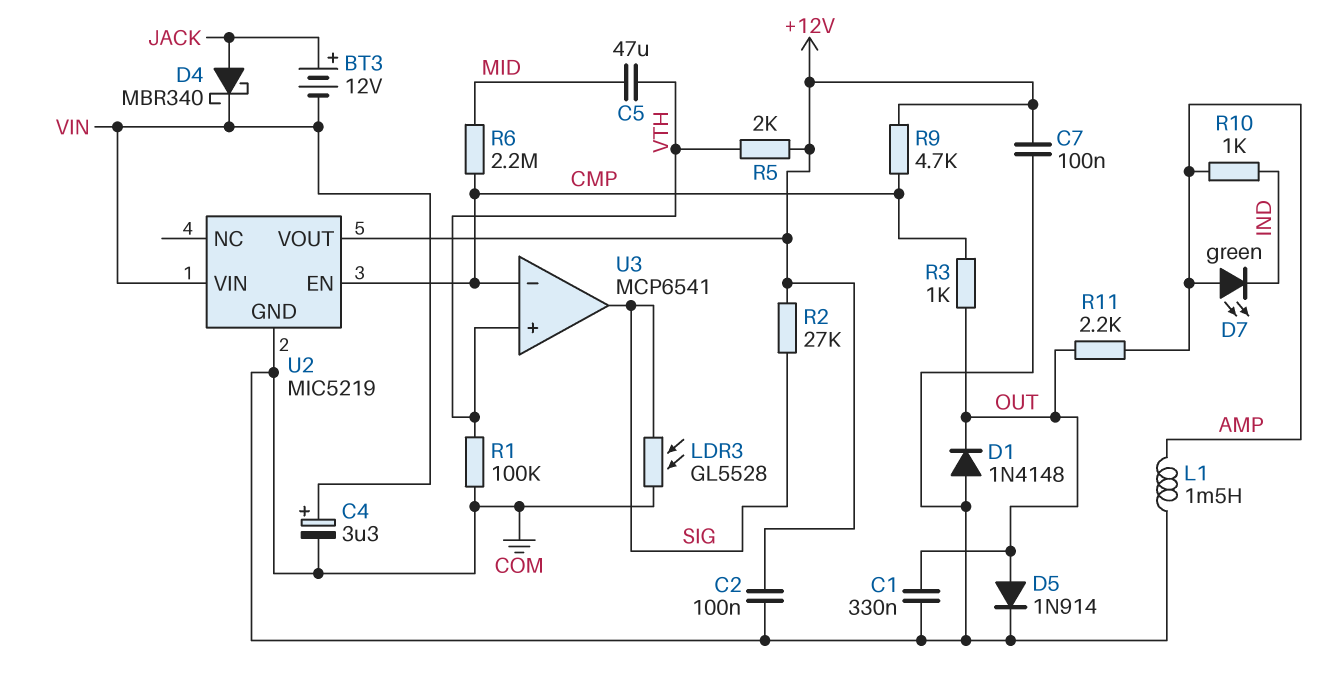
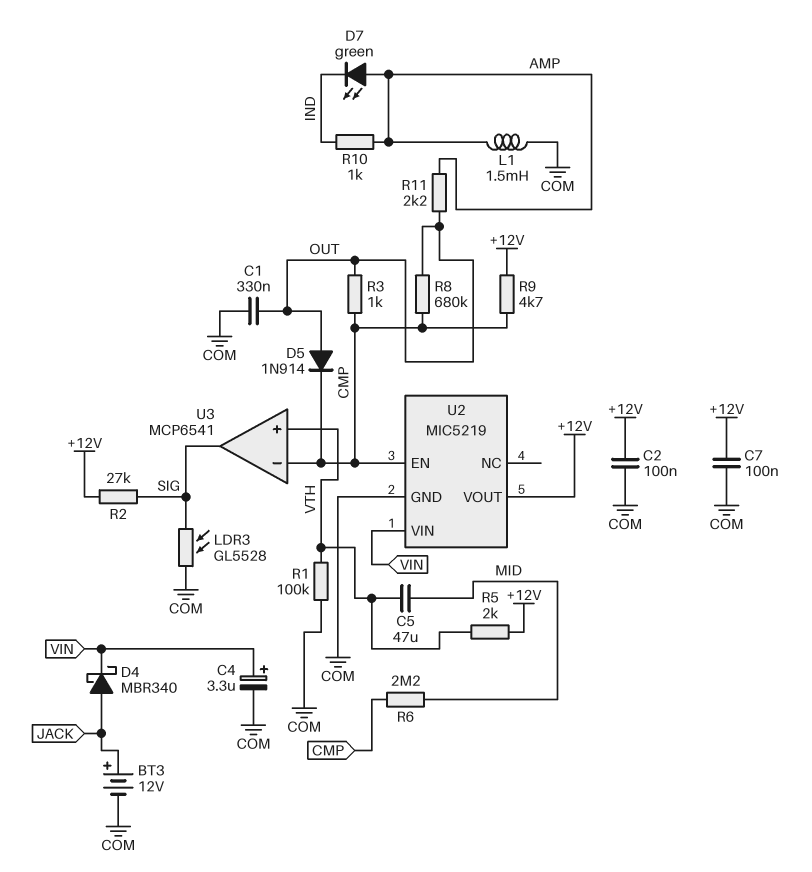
BT3: 12V (plus JACK, minus VIN) -> 12V (plus JACK, minus COM)
D1: diode 1N4148 (A COM, K OUT) -> none
D5: diode 1N914 (A OUT, K COM) -> diode 1N914 (A OUT, K CMP)
R8: none -> 680k (CMP, OUT)

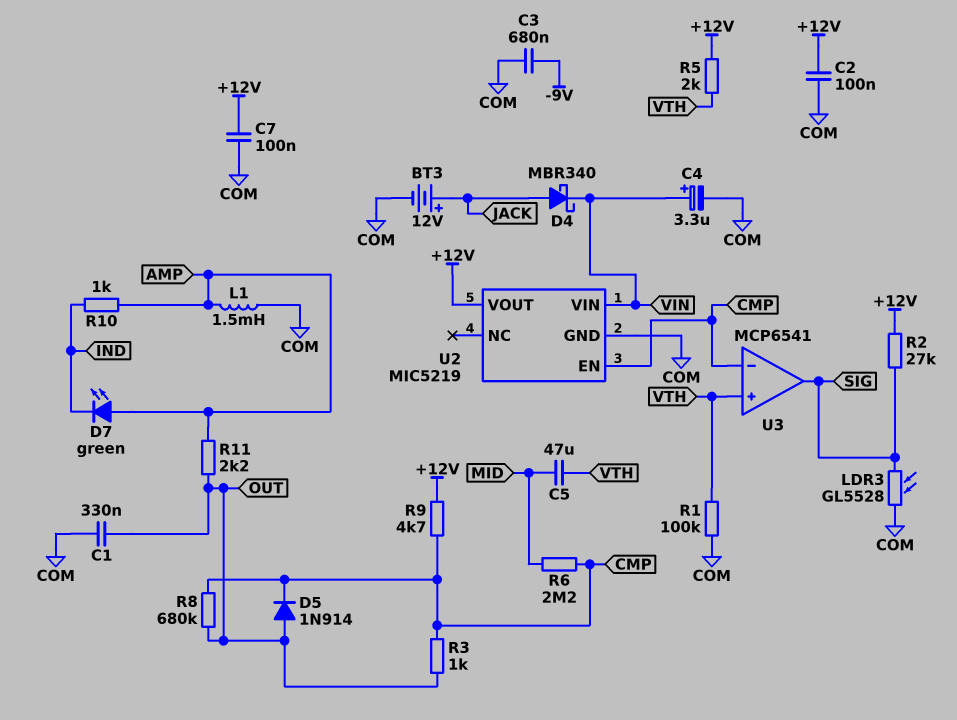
C3: none -> 680nF (-9V, COM)

